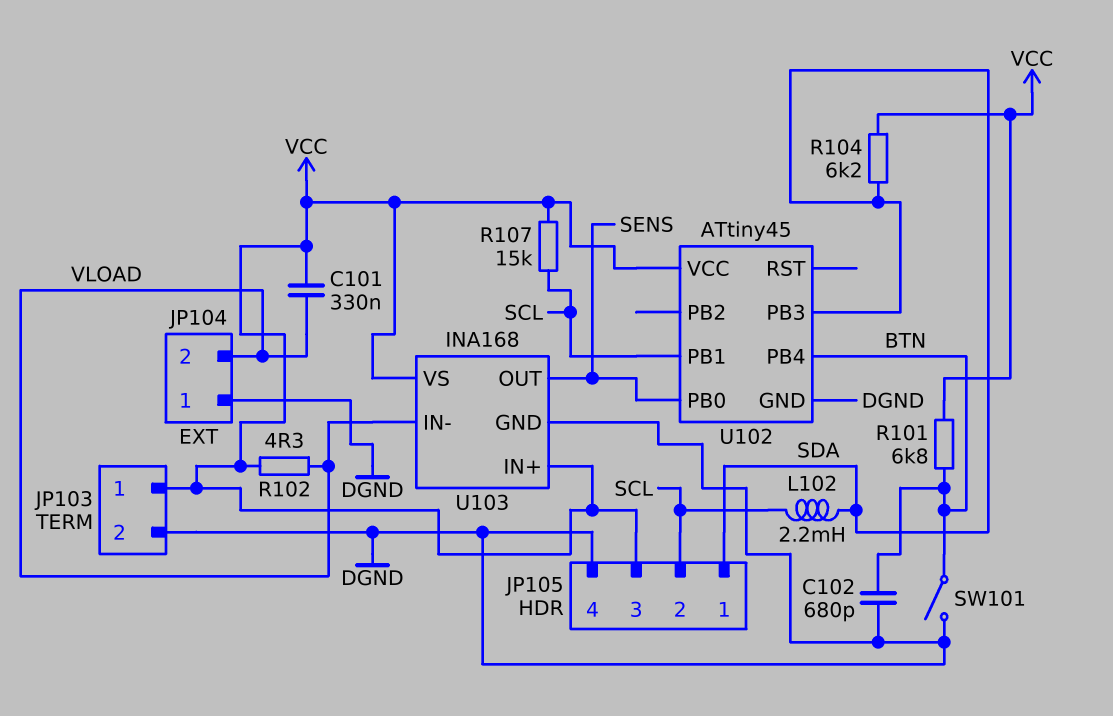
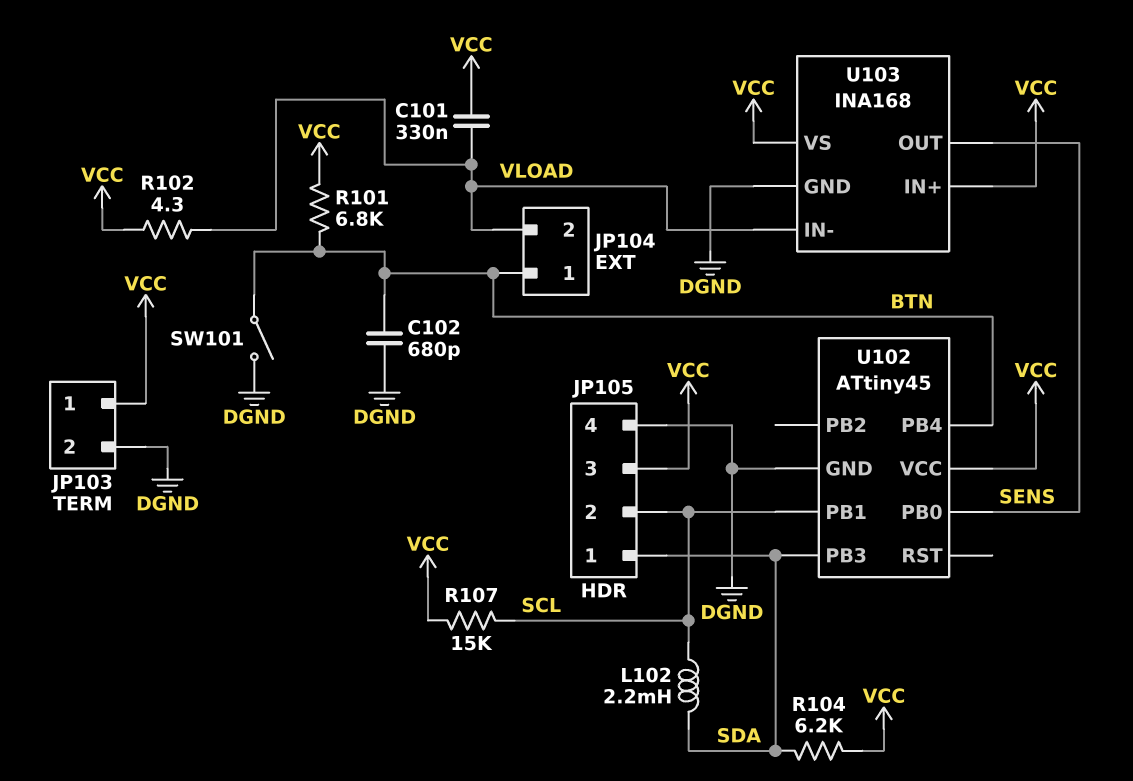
JP104 pin 1: DGND -> BTN

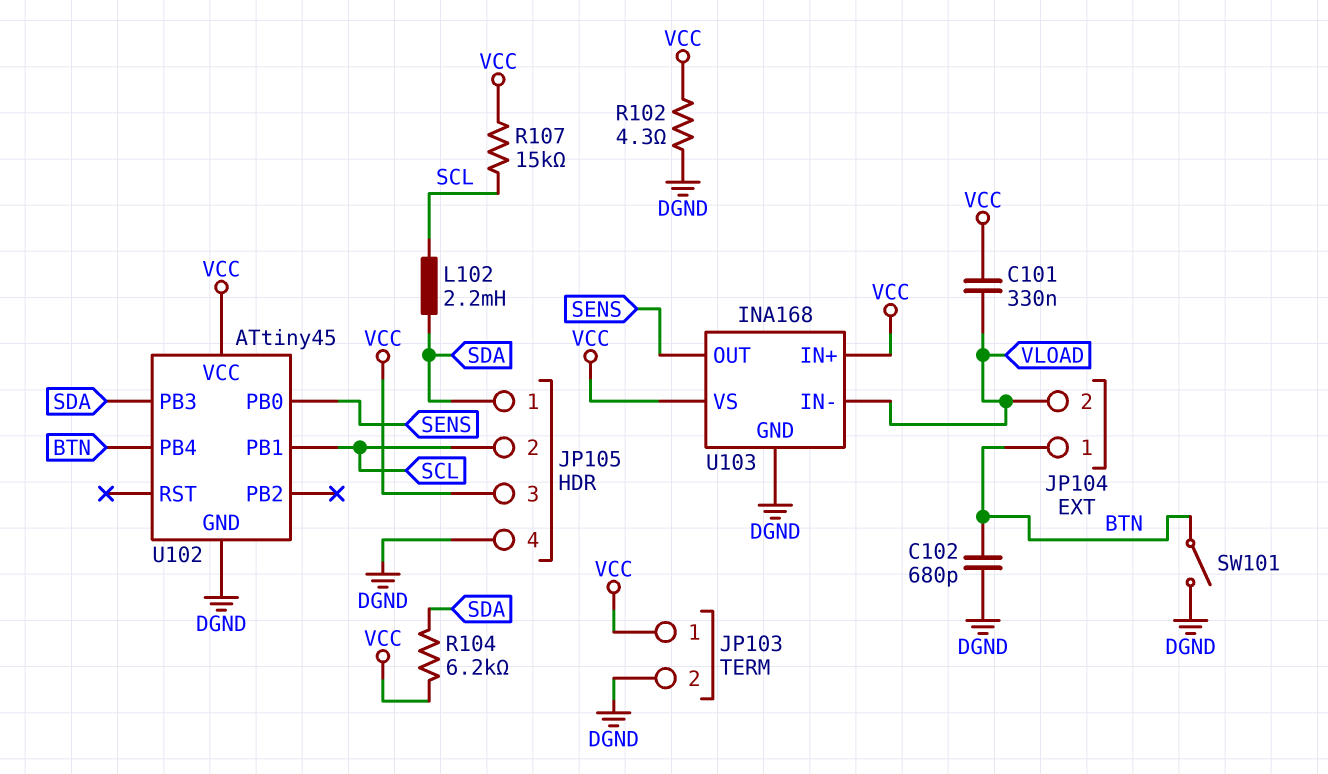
R101: 6.8k (BTN, VCC) -> none
R102: 4.3 (VCC, VLOAD) -> 4.3 (DGND, VCC)

